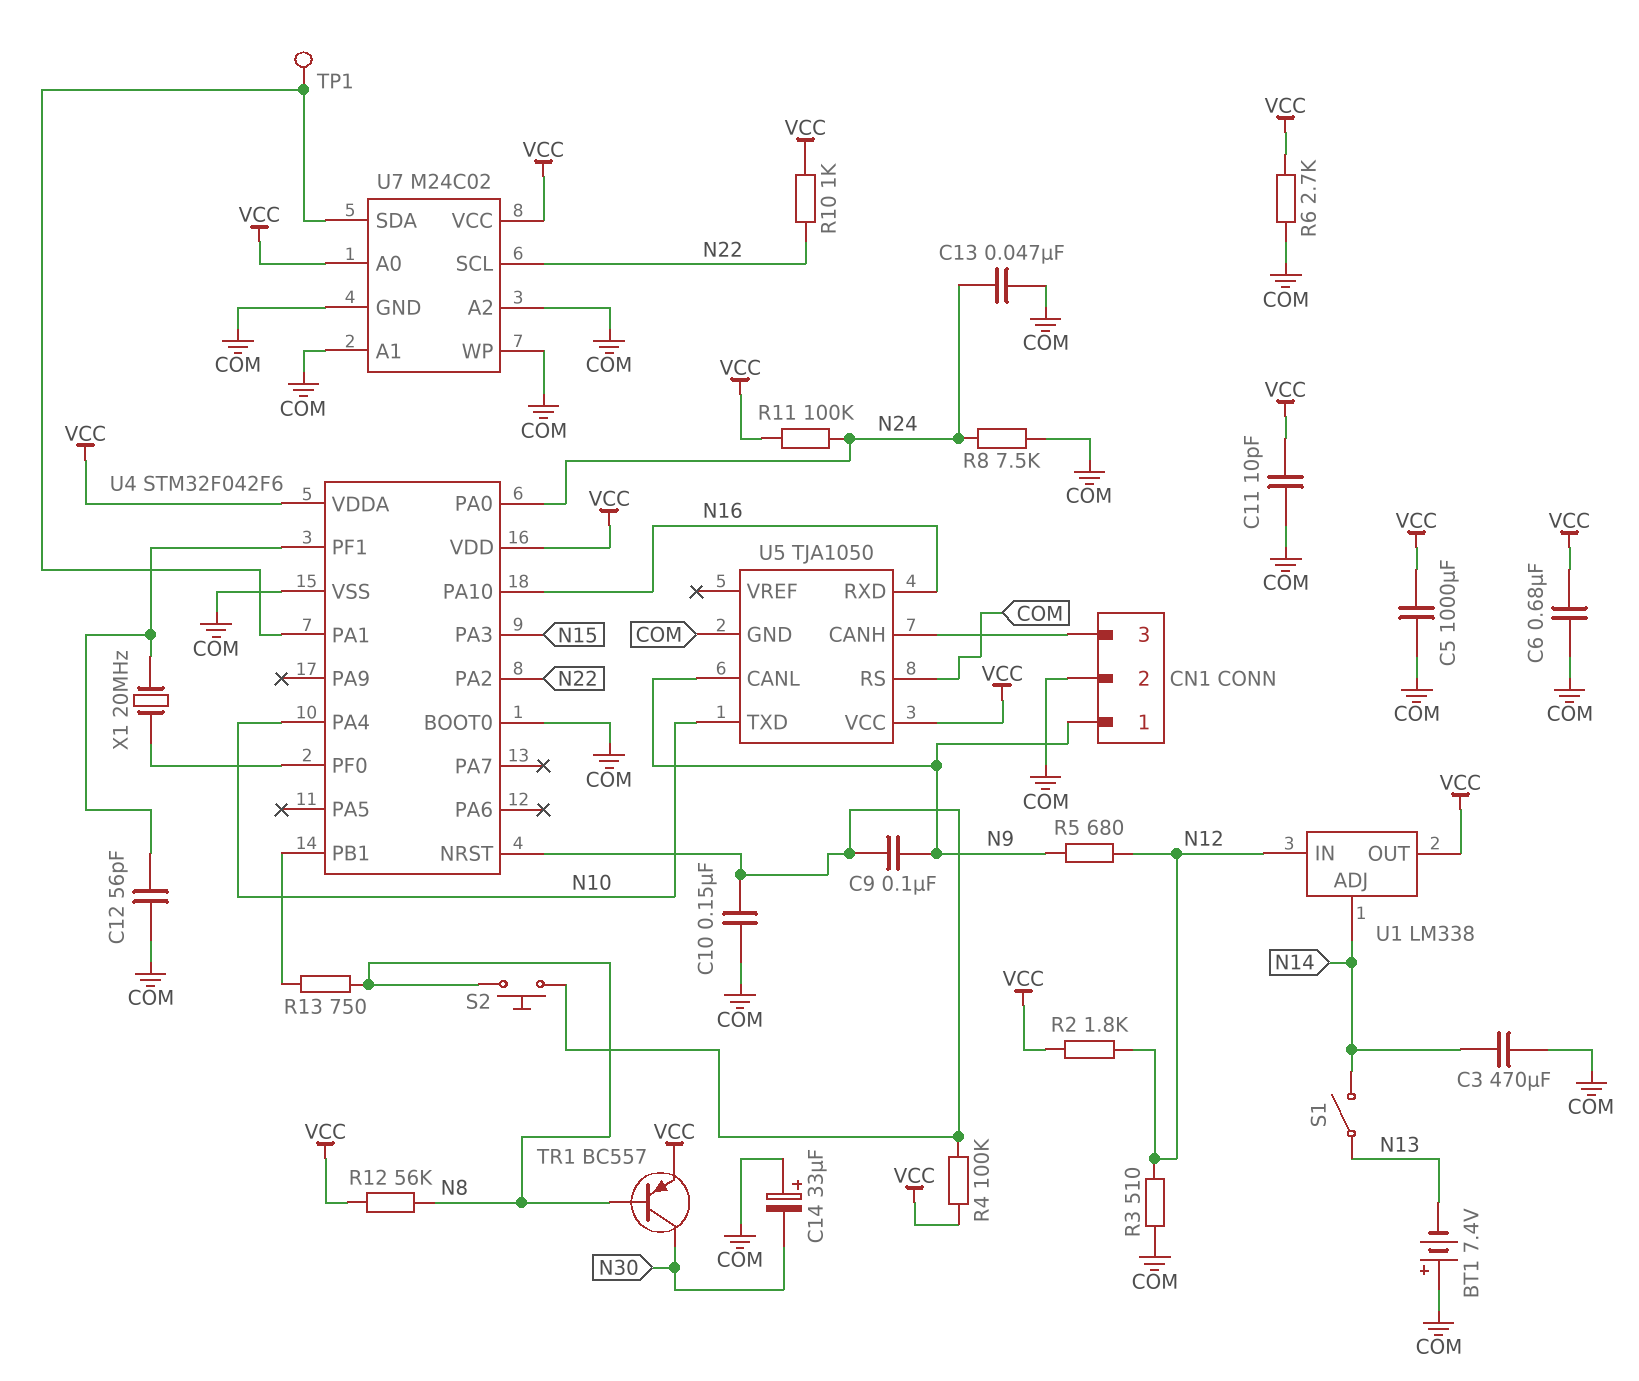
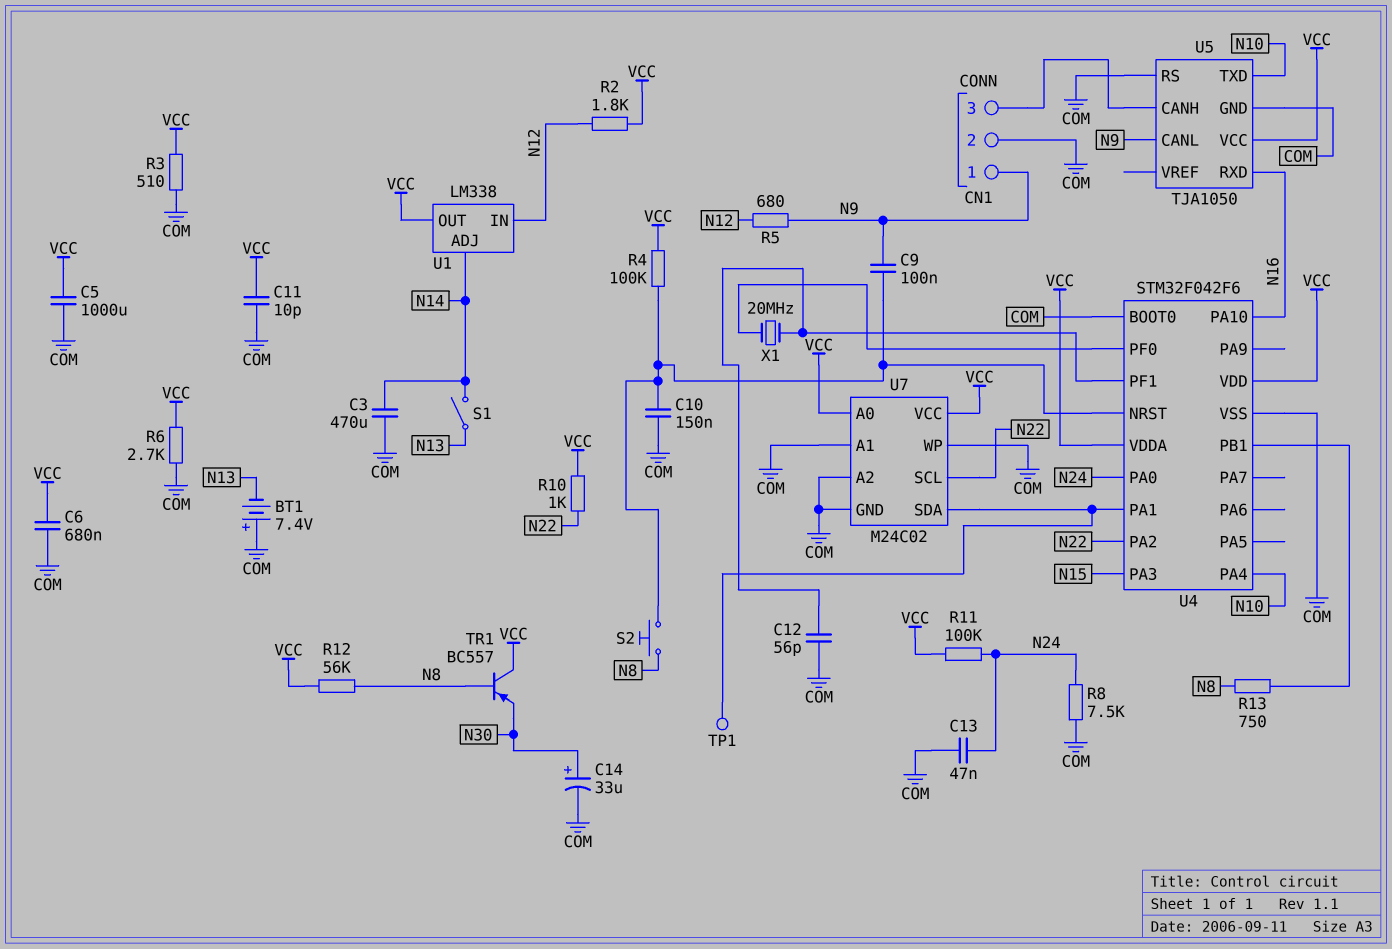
C14: 33uF (plus COM, minus N30) -> 33uF (plus N30, minus COM)
R3: 510 (COM, N12) -> 510 (COM, VCC)
TR1: PNP BC557 (B N8, C N30, E VCC) -> PNP BC557 (B N8, C VCC, E N30)

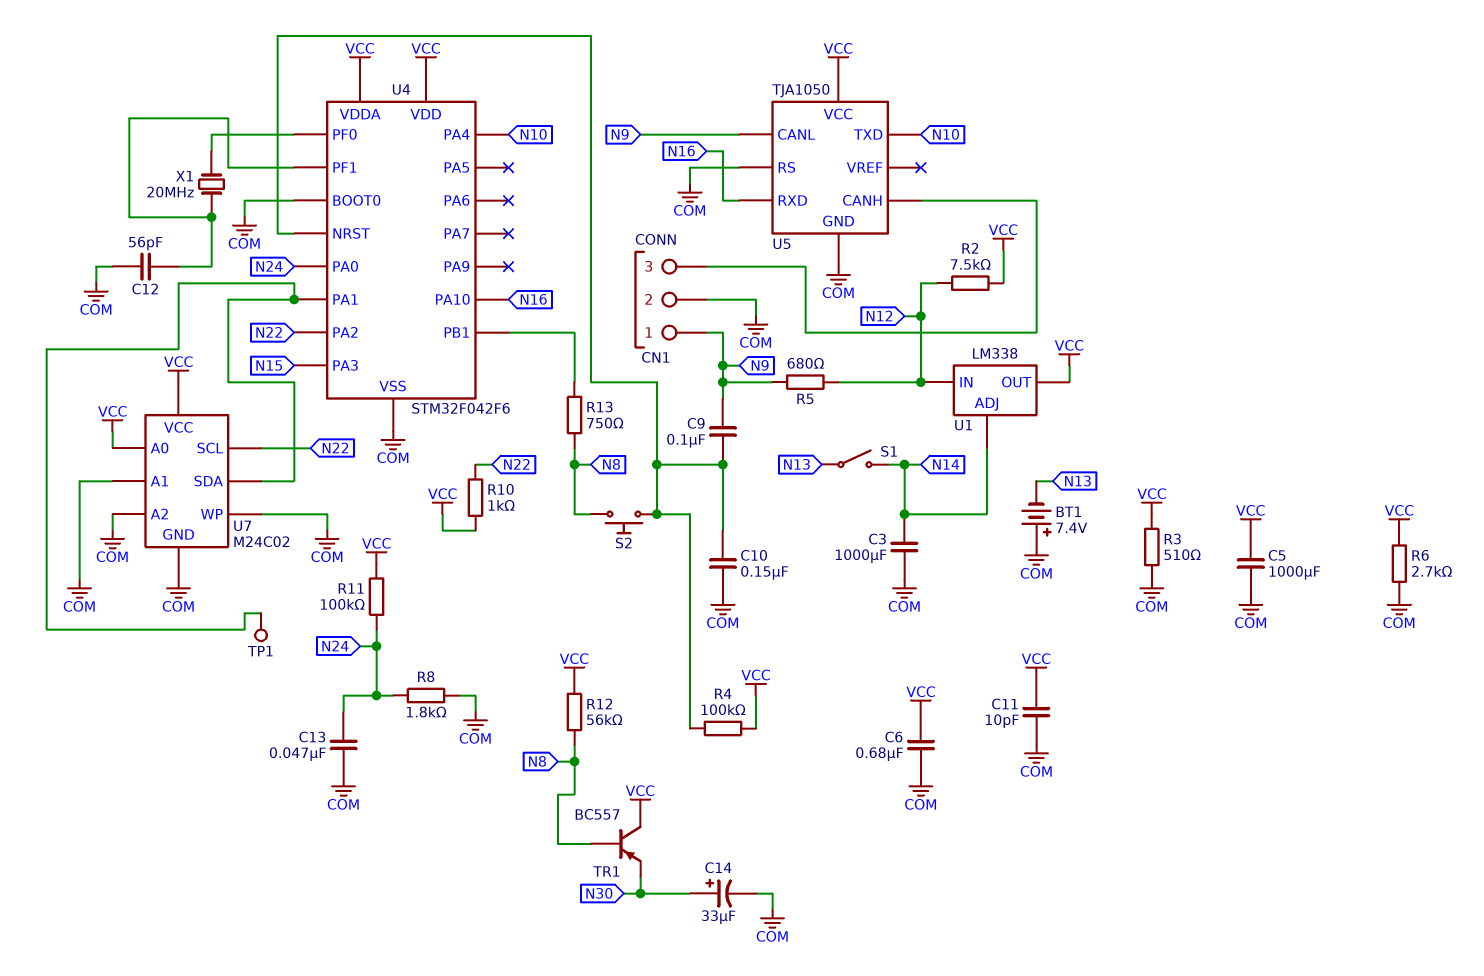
C3: 470uF (COM, N14) -> 1000uF (COM, N14)
R2: 1.8k (N12, VCC) -> 7.5k (N12, VCC)
R8: 7.5k (COM, N24) -> 1.8k (COM, N24)

